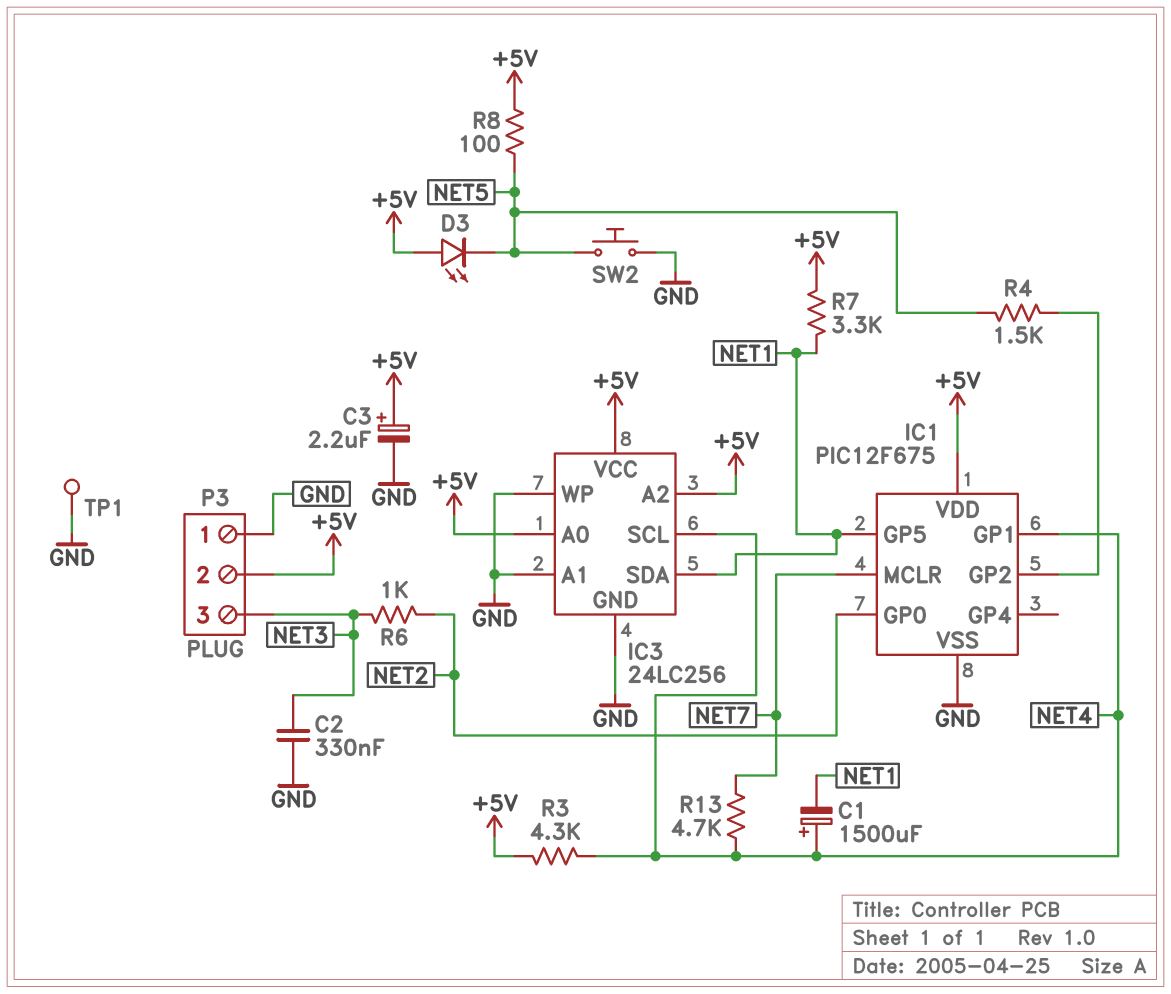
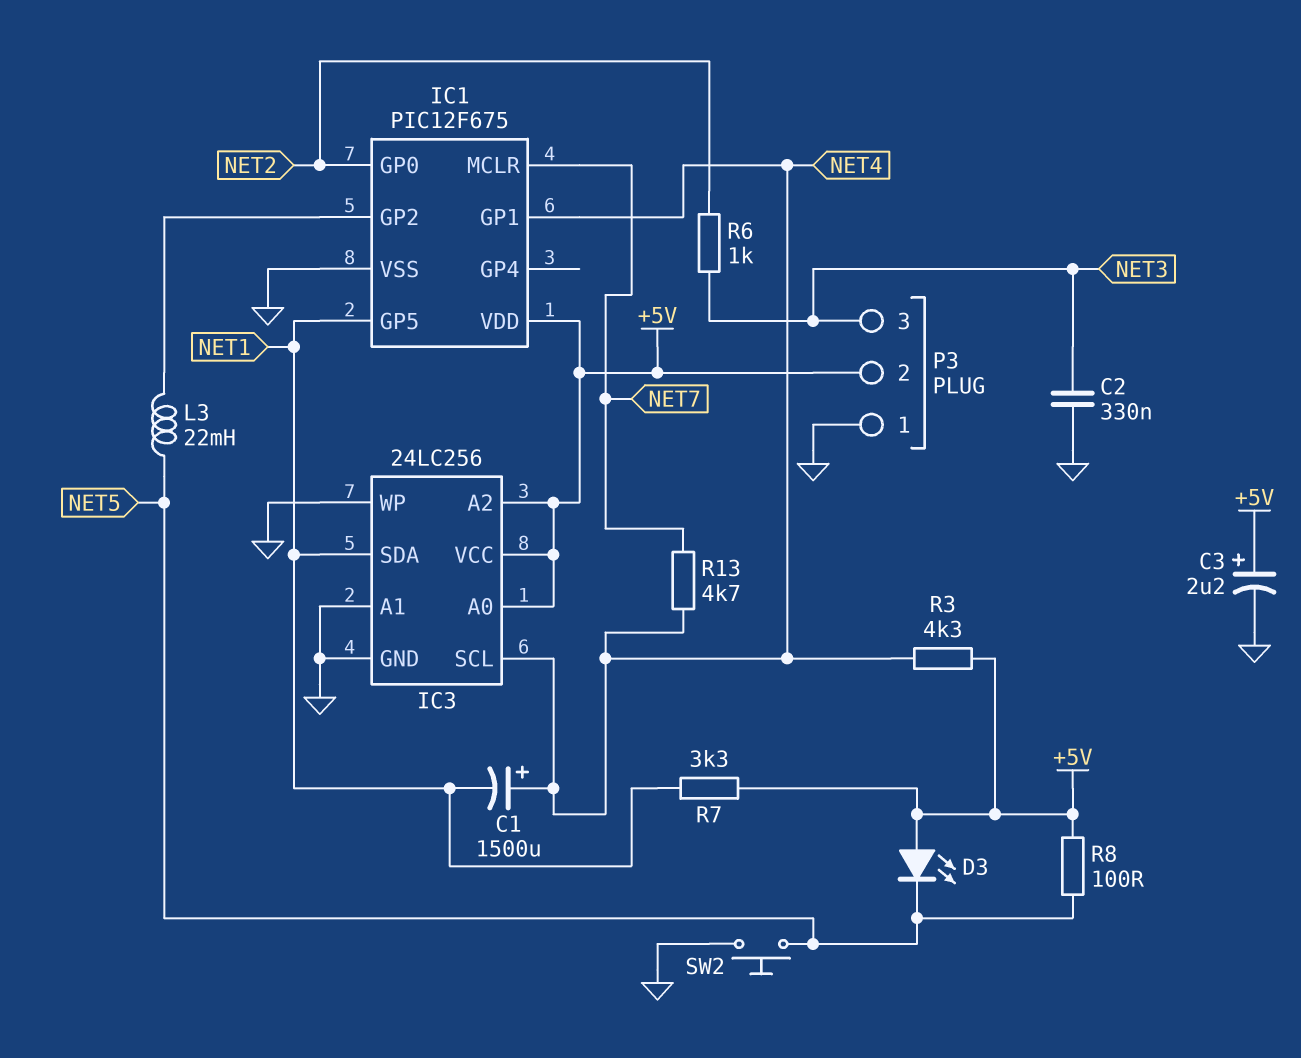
L3: none -> 22mH (IC1/GP2, NET5)
R4: 1.5k (IC1/GP2, NET5) -> none
TP1: test point (GND) -> none

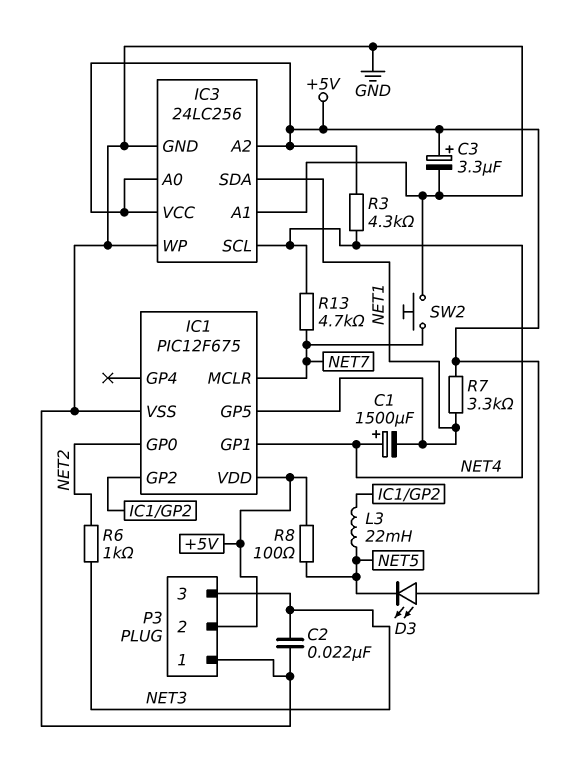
C2: 330nF (GND, NET3) -> 22nF (GND, NET3)
C3: 2.2uF (plus +5V, minus GND) -> 3.3uF (plus +5V, minus GND)
SW2: button (GND, NET5) -> button (GND, NET7)

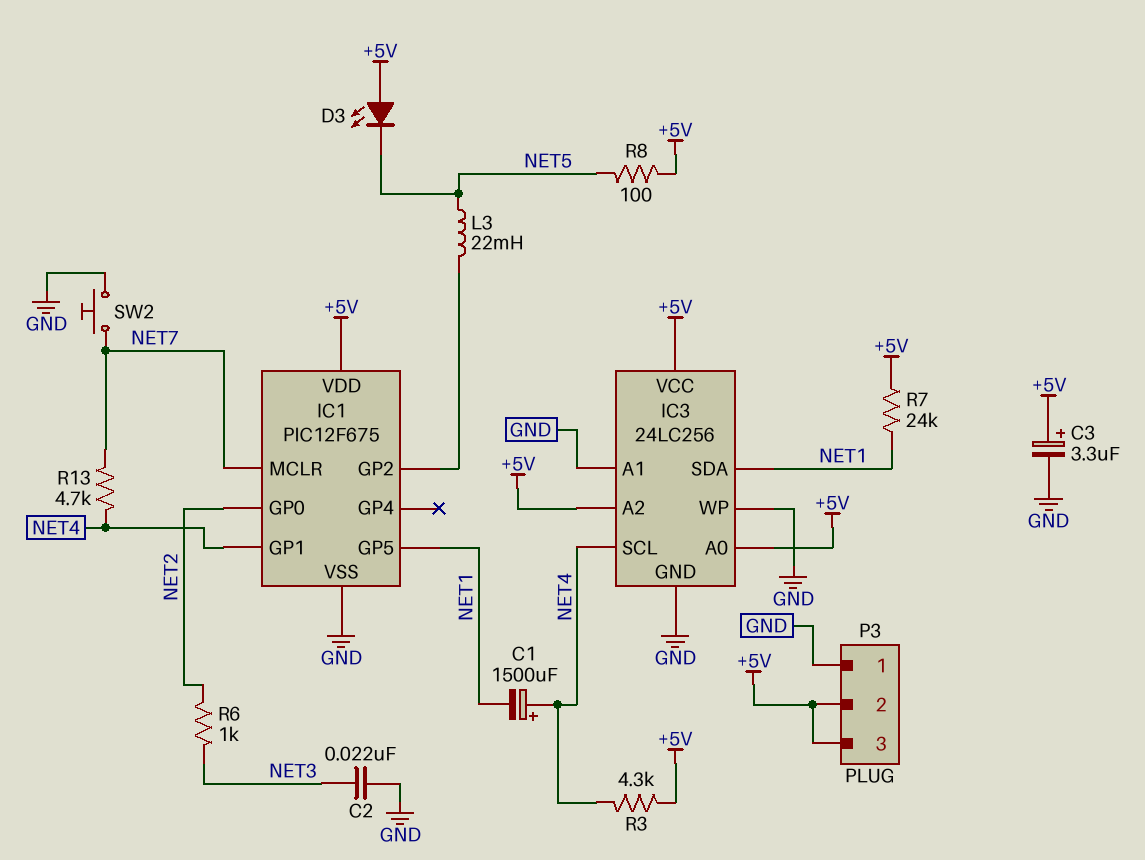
P3 pin 3: NET3 -> +5V
R7: 3.3k (+5V, NET1) -> 24k (+5V, NET1)

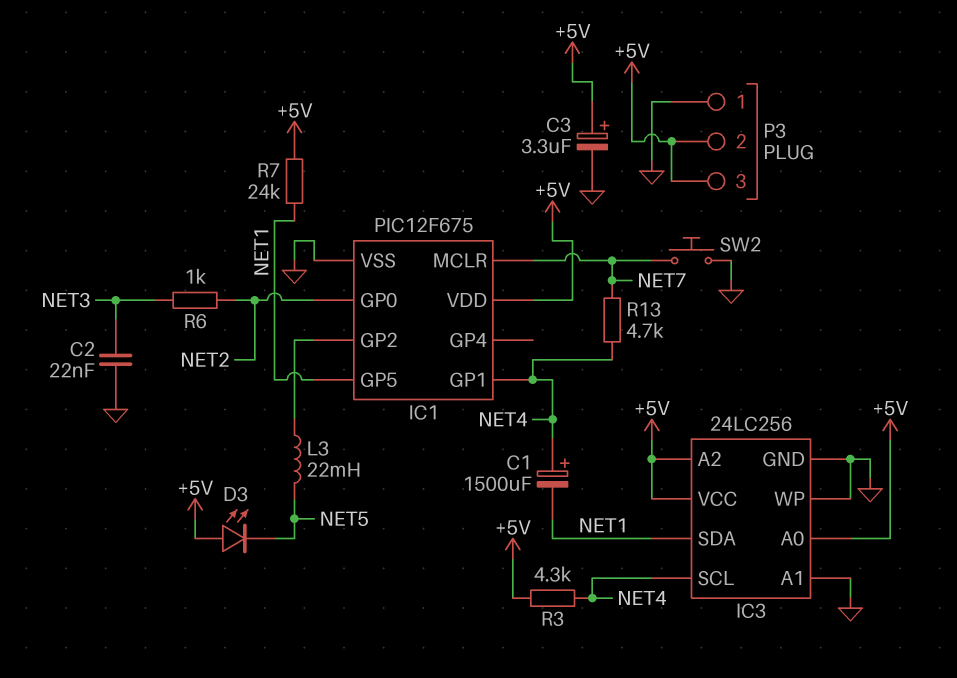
R8: 100 (+5V, NET5) -> none

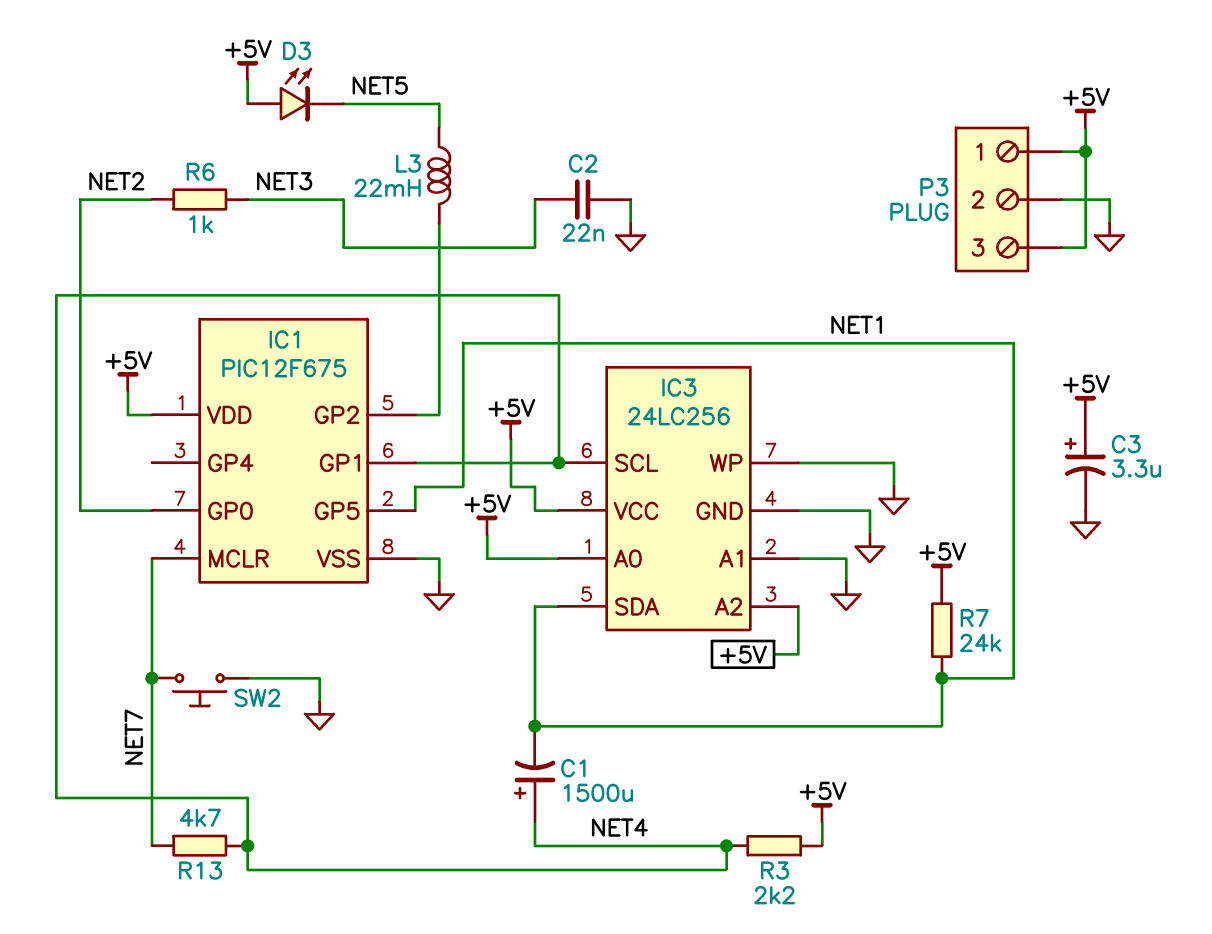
P3 pin 1: GND -> +5V
P3 pin 2: +5V -> GND
R3: 4.3k (+5V, NET4) -> 2.2k (+5V, NET4)

